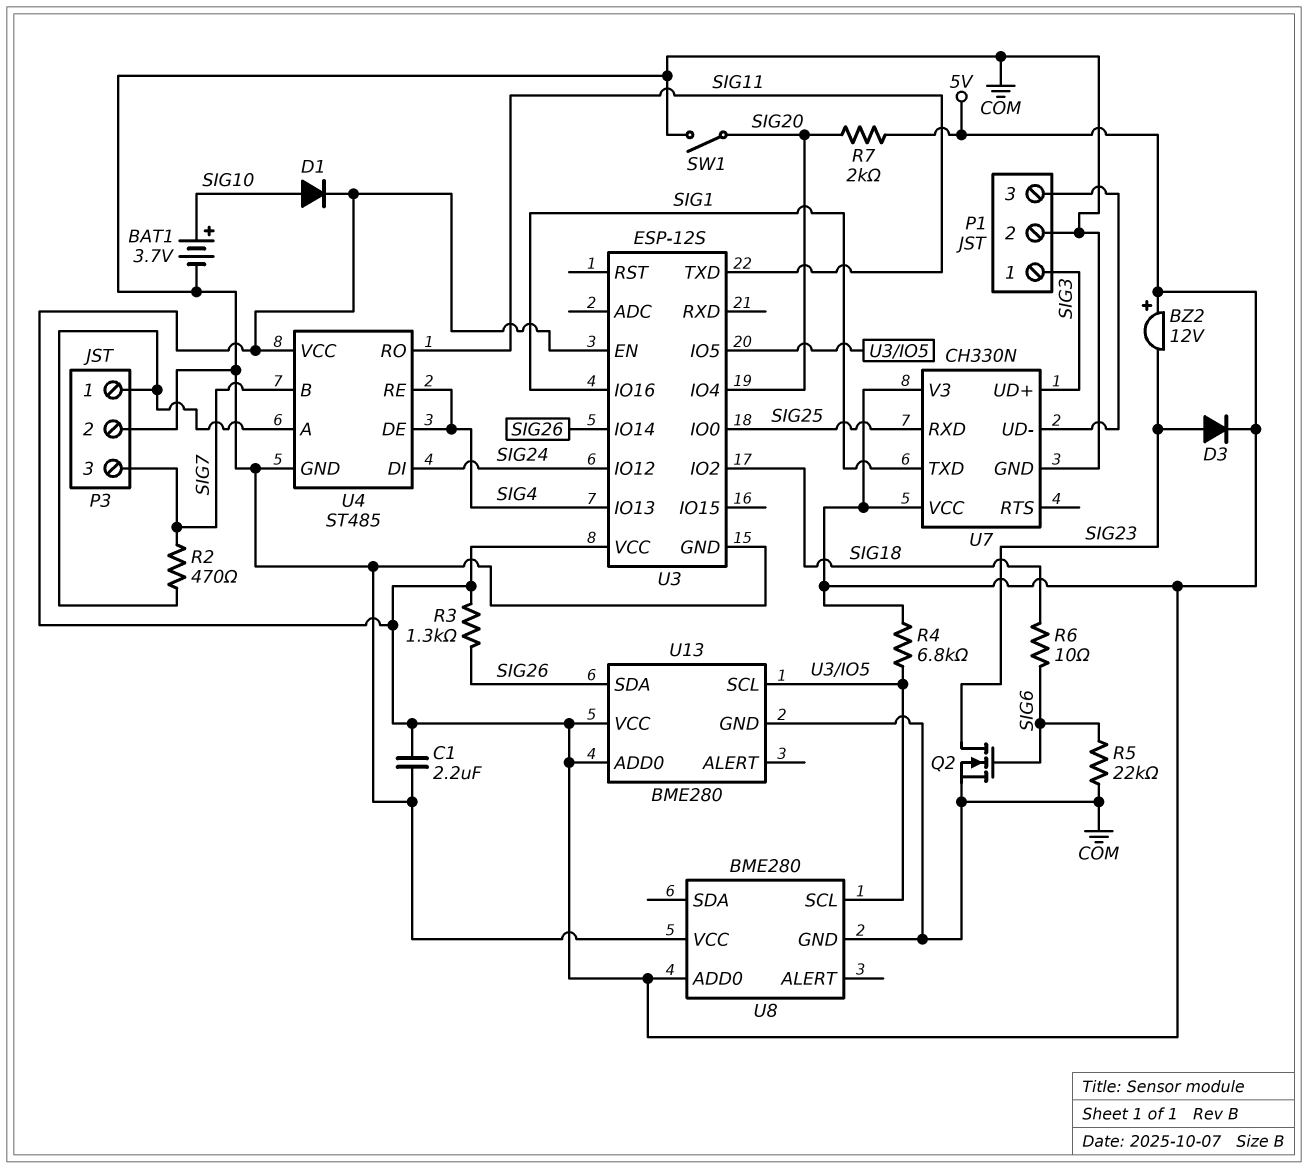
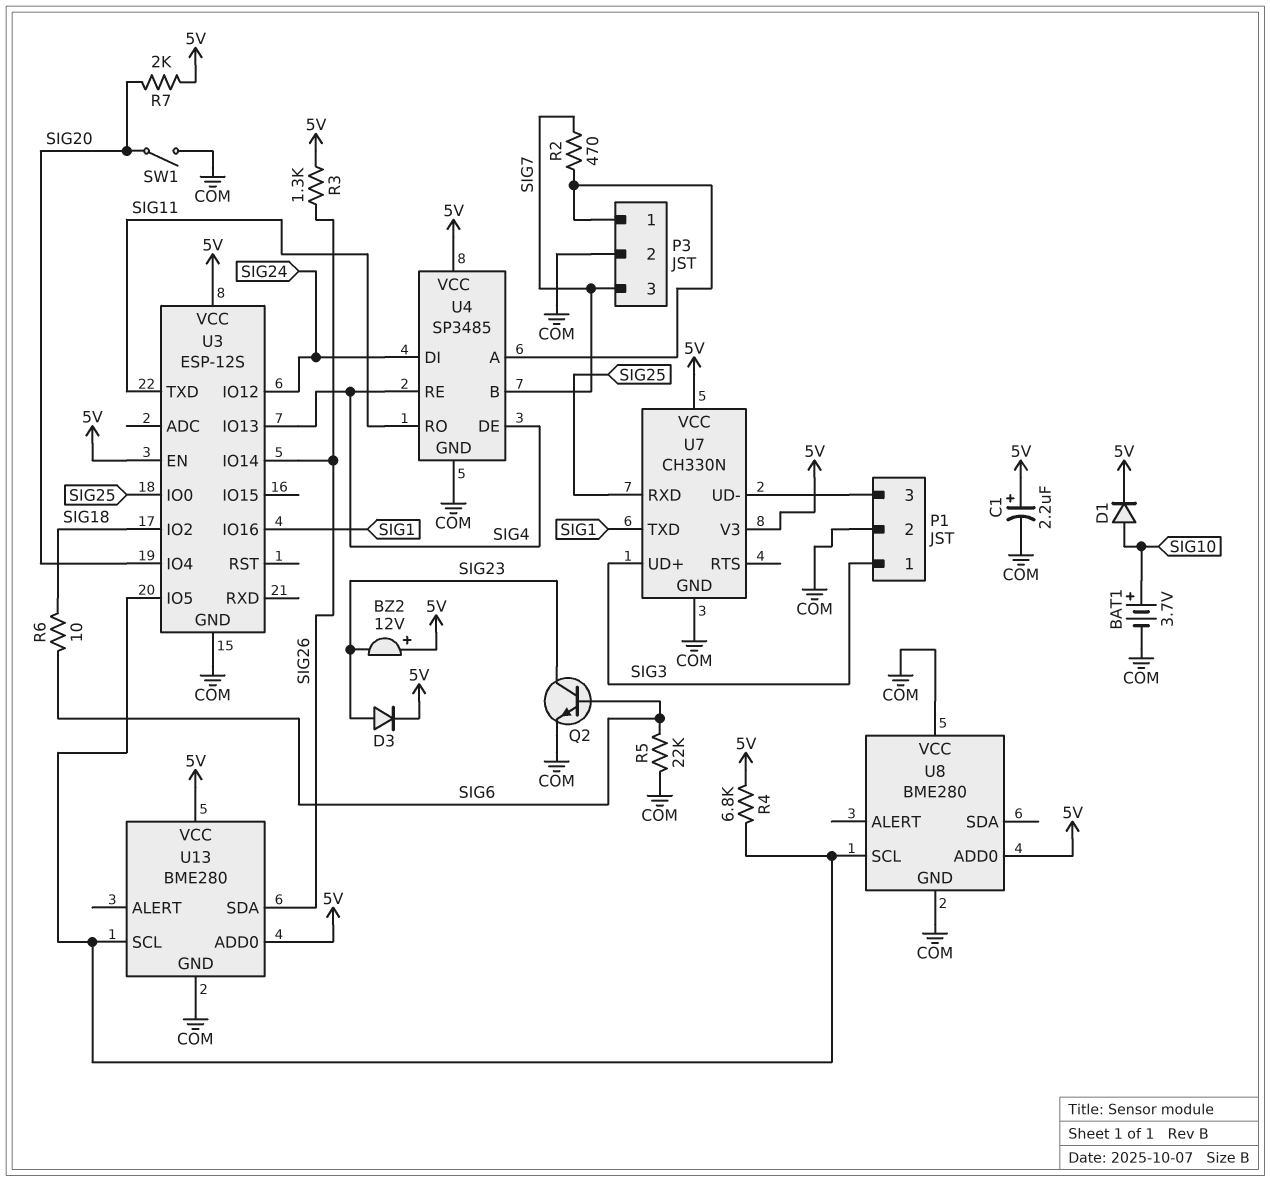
C1: 2.2uF (5V, COM) -> 2.2uF (plus 5V, minus COM)
Q2: NMOS (G SIG6, D SIG23, S COM) -> NPN (B SIG6, C SIG23, E COM)
U4: ST485 -> SP3485

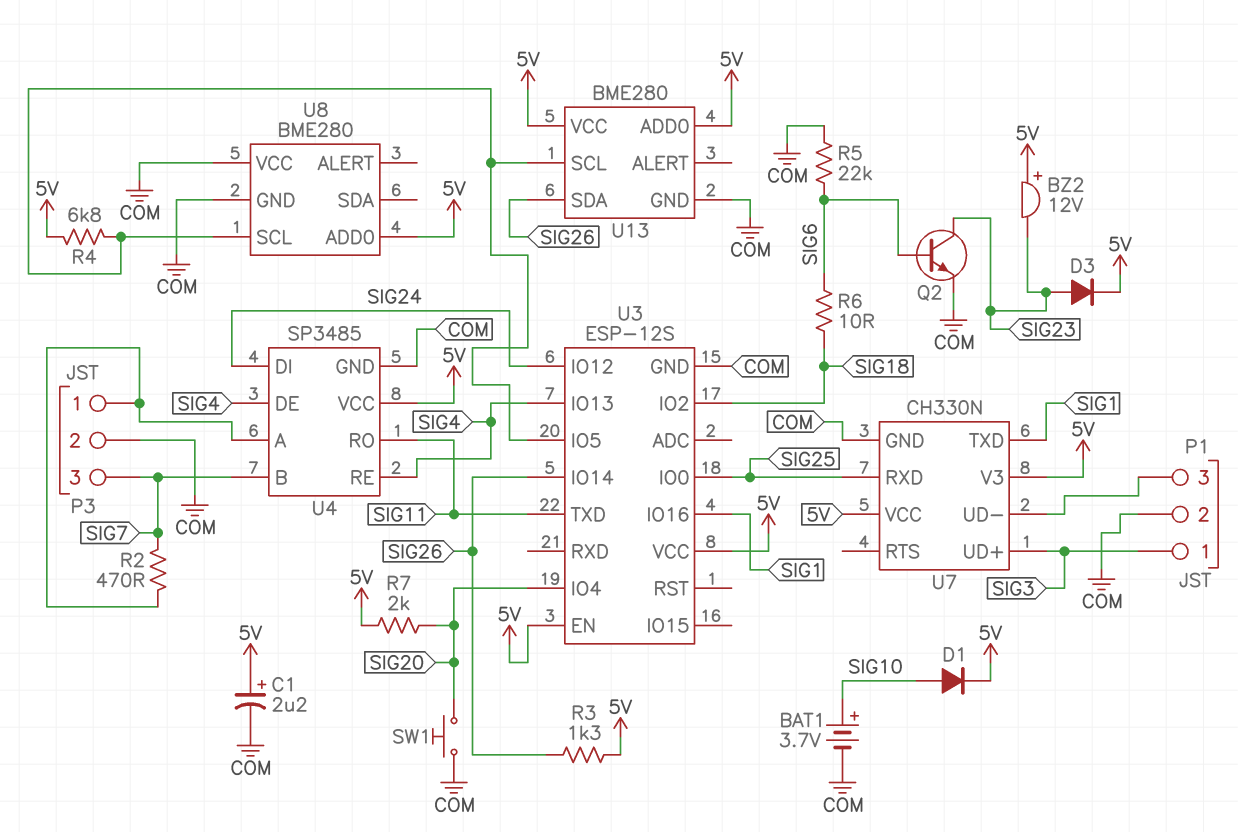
SW1: switch (COM, SIG20) -> button (COM, SIG20)

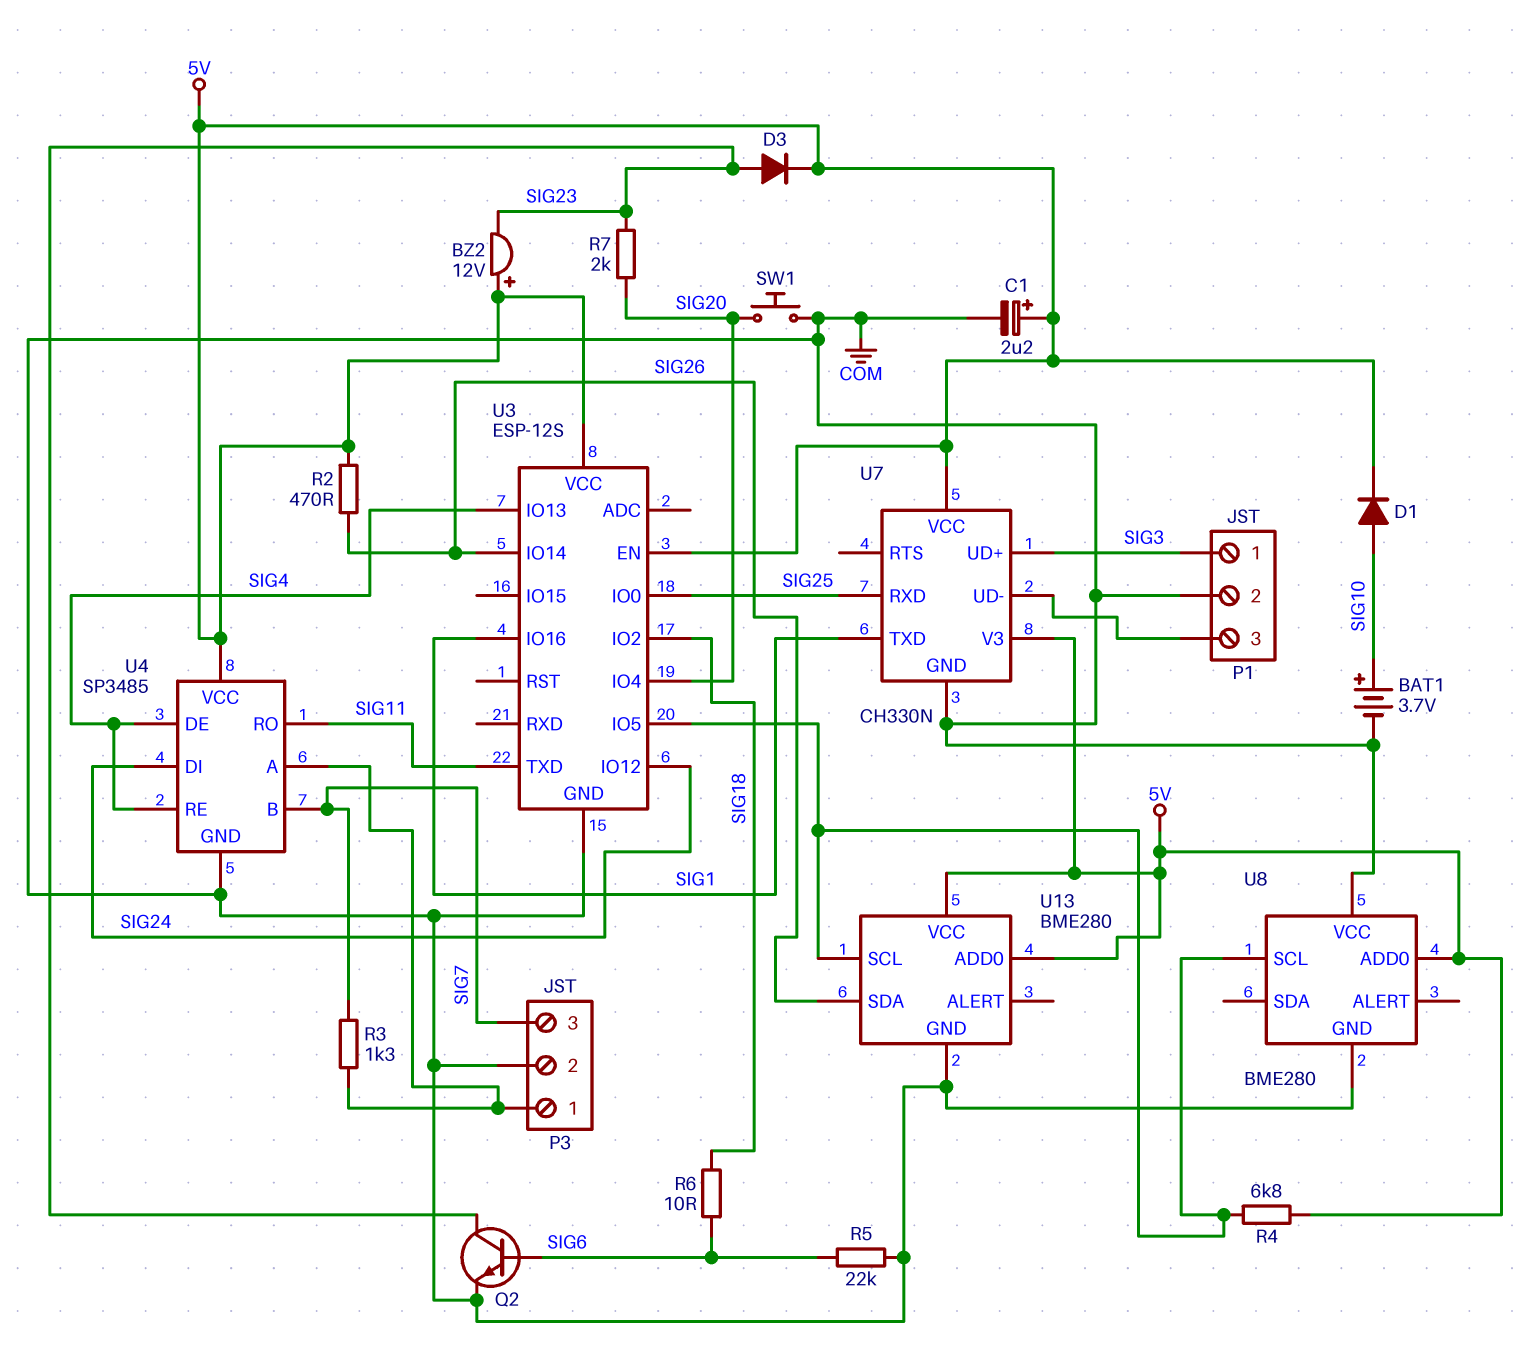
R2: 470 (P3/1, SIG7) -> 470 (5V, SIG26)
R3: 1.3k (5V, SIG26) -> 1.3k (P3/1, SIG7)
R7: 2k (5V, SIG20) -> 2k (SIG20, SIG23)

